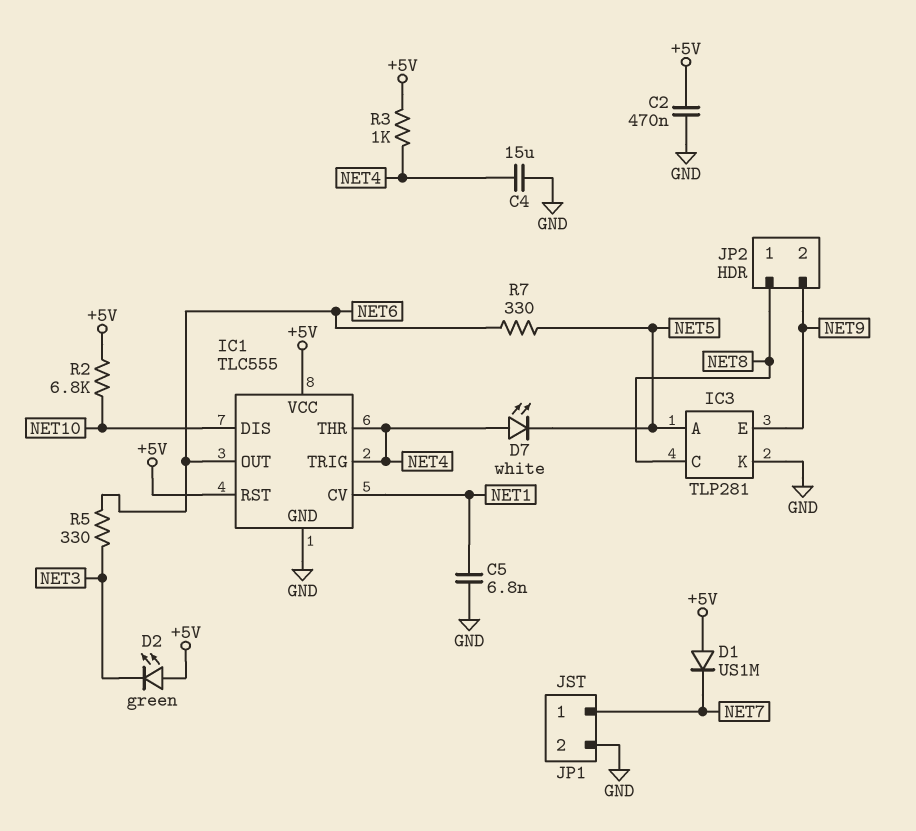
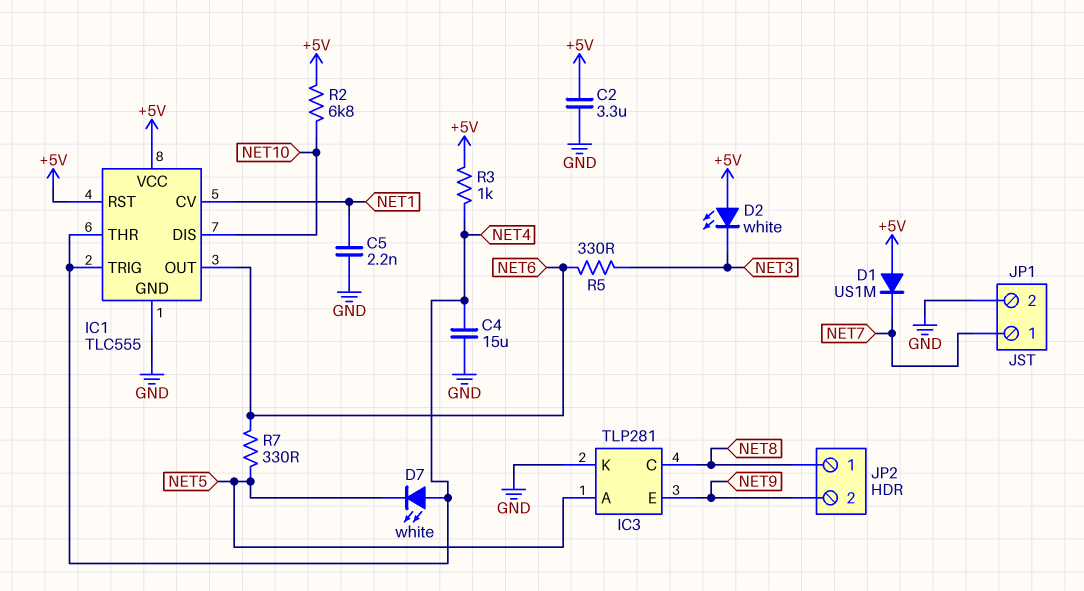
C2: 470nF (+5V, GND) -> 3.3uF (+5V, GND)
C5: 6.8nF (GND, NET1) -> 2.2nF (GND, NET1)
D2: LED green (A +5V, K NET3) -> LED white (A +5V, K NET3)

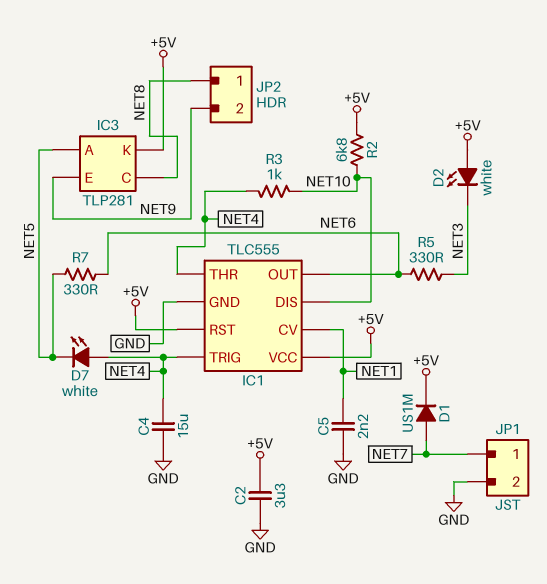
D1: diode US1M (A +5V, K NET7) -> diode US1M (A NET7, K +5V)
IC3 pin K: GND -> +5V
R3: 1k (+5V, NET4) -> 1k (NET4, NET10)

